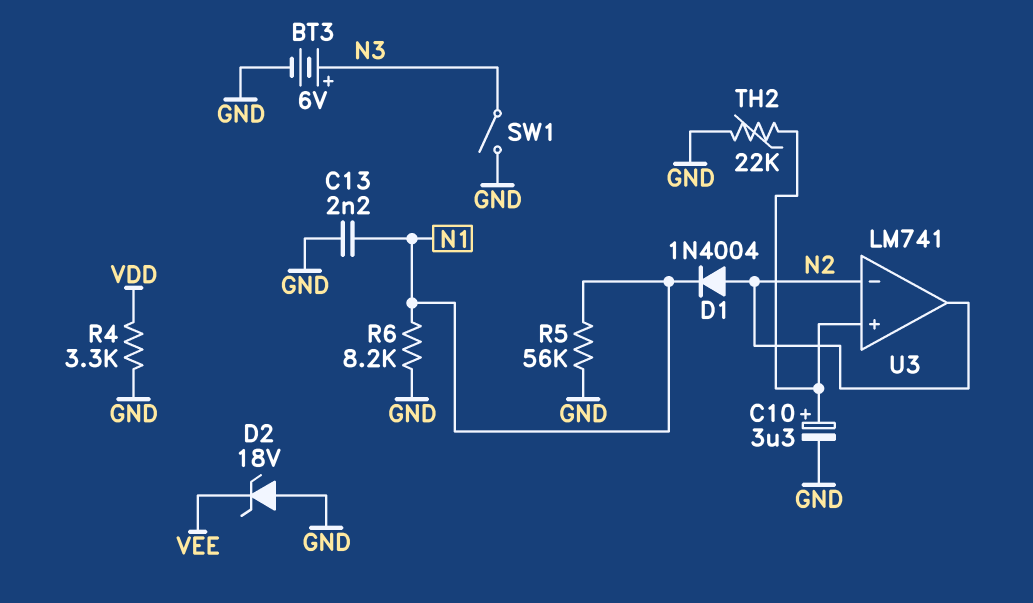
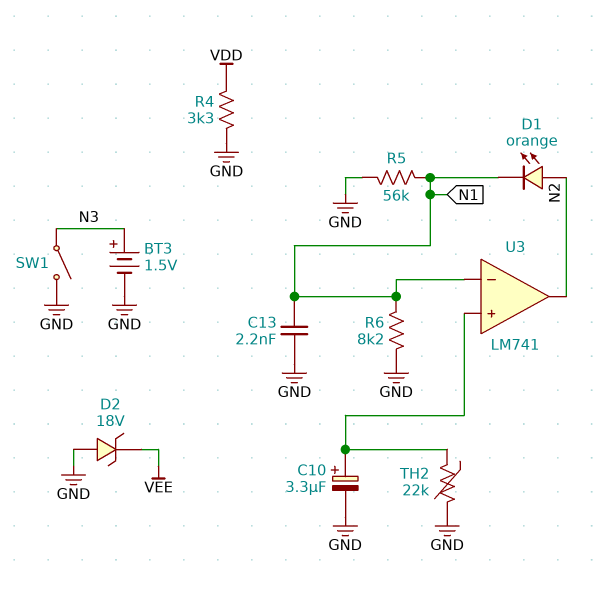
BT3: 6V (plus N3, minus GND) -> 1.5V (plus N3, minus GND)
D1: diode 1N4004 (A N2, K N1) -> LED orange (A N2, K N1)
U3 pin in-: N2 -> N1

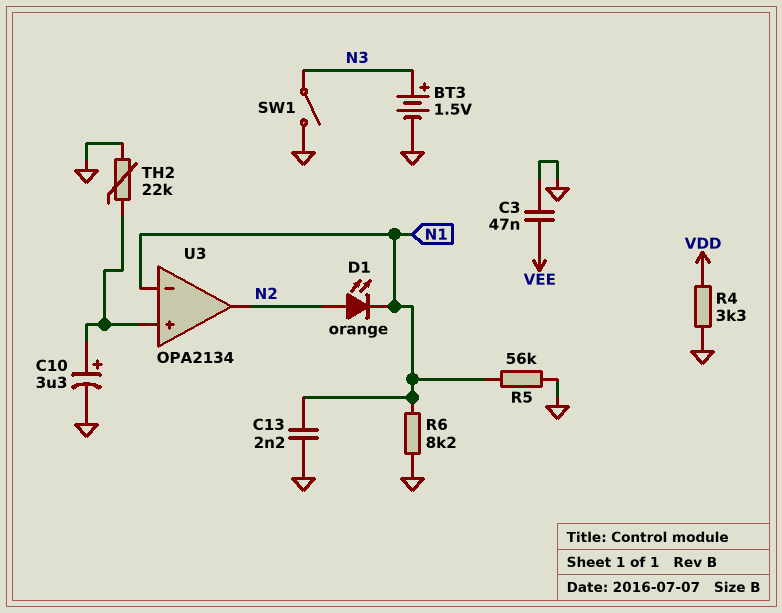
C3: none -> 47nF (GND, VEE)
D2: zener 18V (A GND, K VEE) -> none
U3: LM741 -> OPA2134

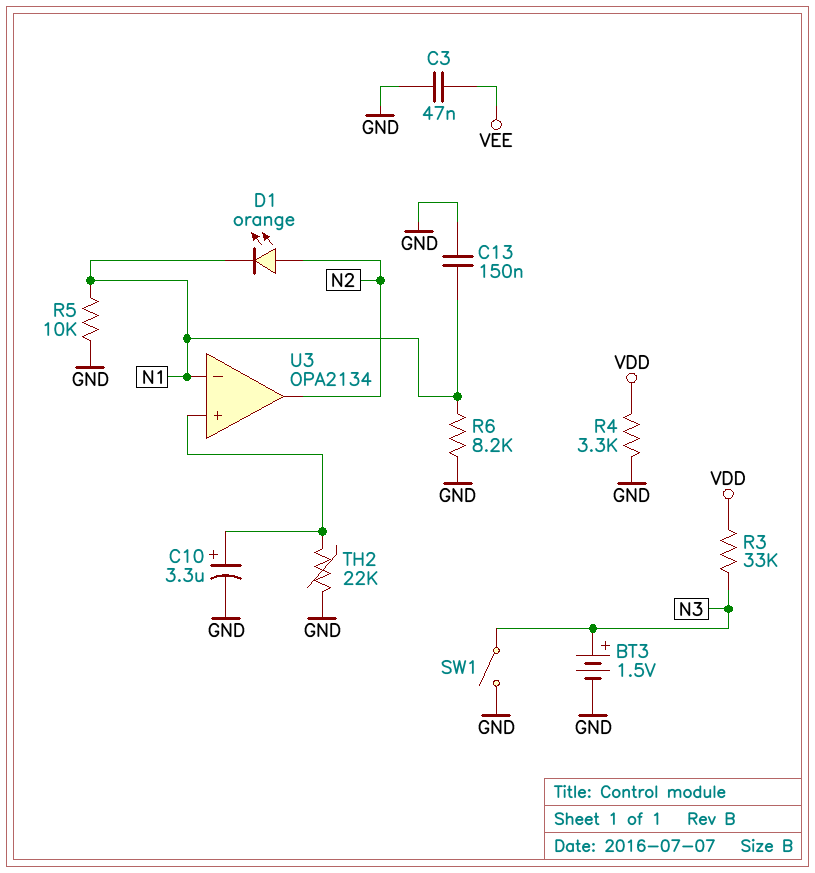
C13: 2.2nF (GND, N1) -> 150nF (GND, N1)
R3: none -> 33k (N3, VDD)
R5: 56k (GND, N1) -> 10k (GND, N1)

